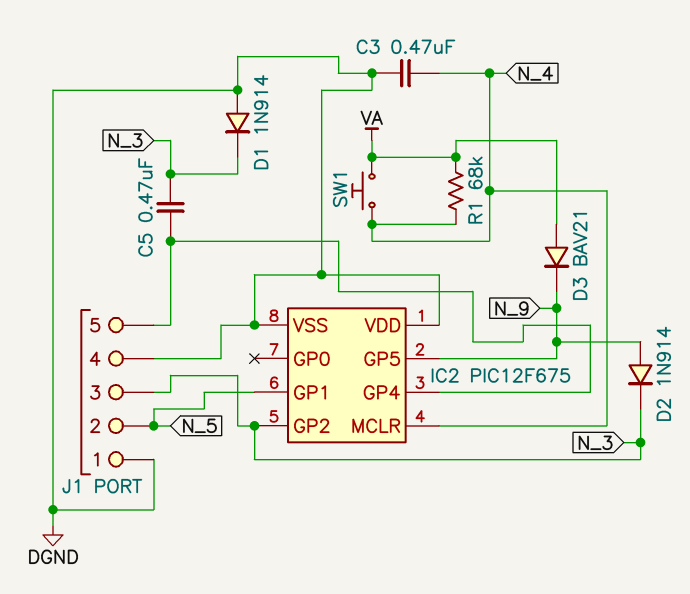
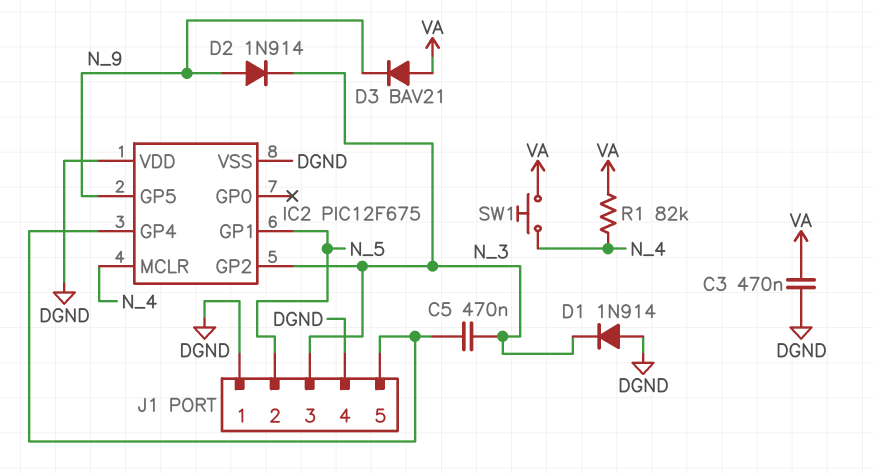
C3: 470nF (DGND, N_4) -> 470nF (DGND, VA)
R1: 68k (N_4, VA) -> 82k (N_4, VA)

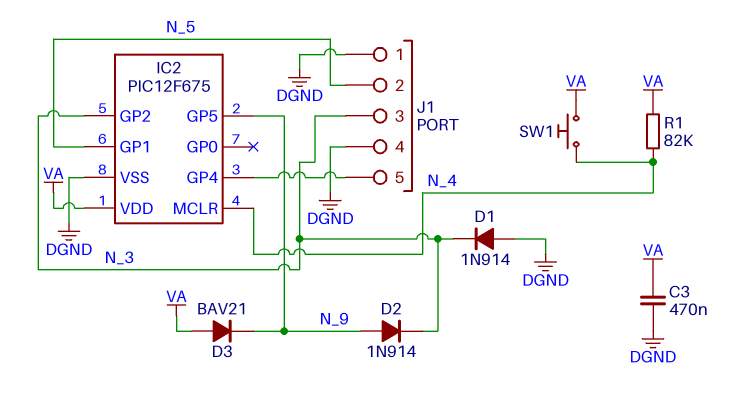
C5: 470nF (IC2/GP4, N_3) -> none
IC2 pin VDD: DGND -> VA

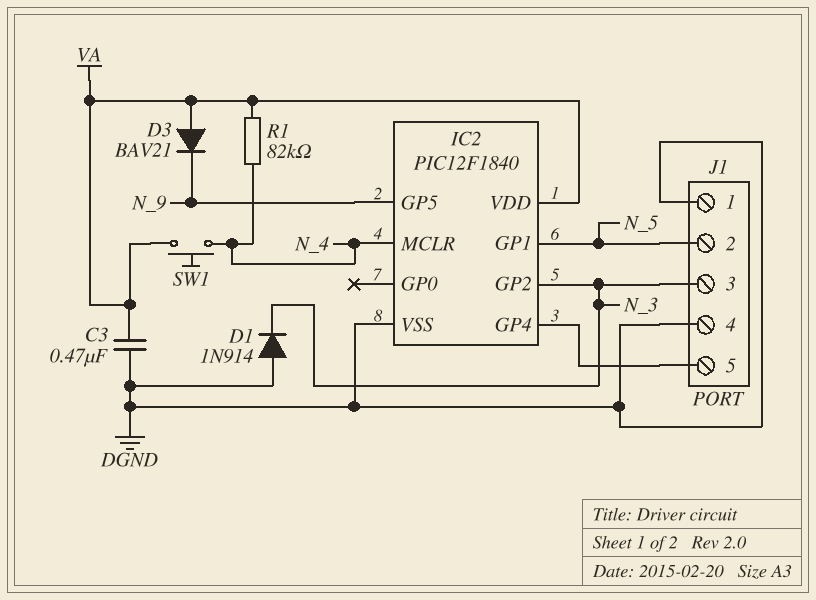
D2: diode 1N914 (A N_9, K N_3) -> none
IC2: PIC12F675 -> PIC12F1840

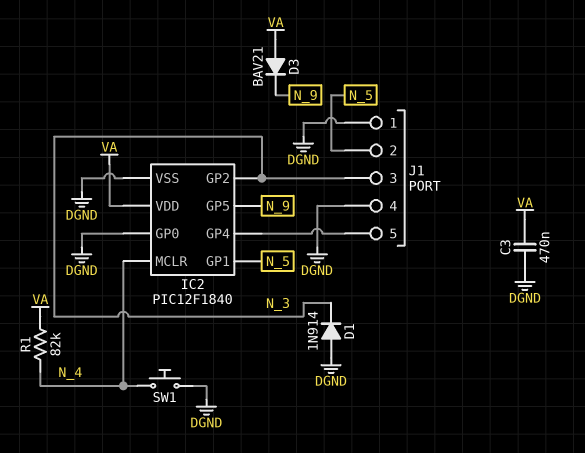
IC2 pin GP0: none -> DGND
SW1: button (N_4, VA) -> button (DGND, N_4)

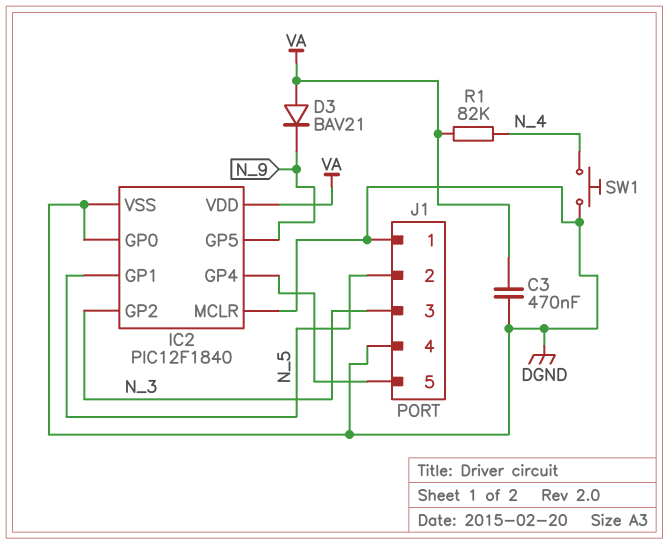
D1: diode 1N914 (A DGND, K N_3) -> none
IC2 pin MCLR: N_4 -> DGND

